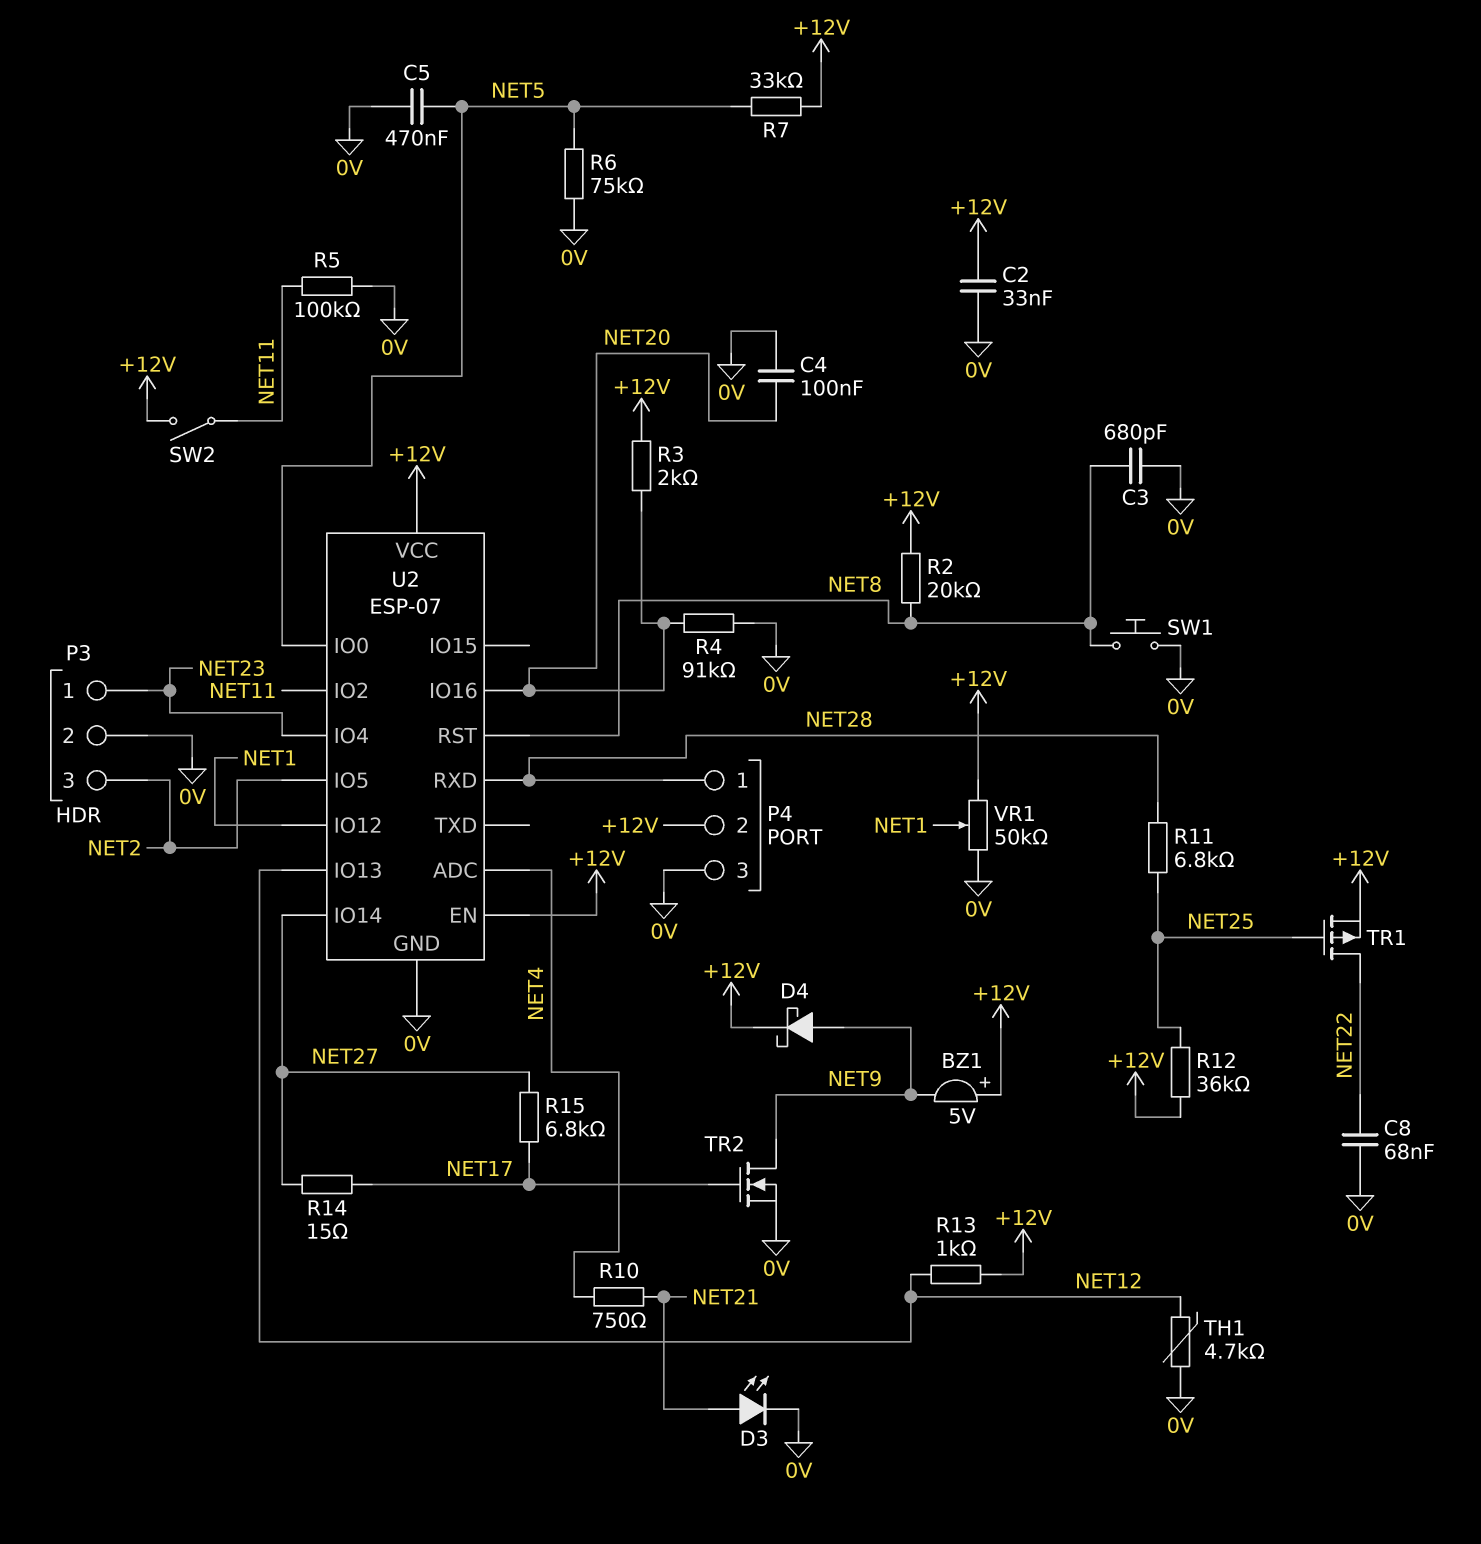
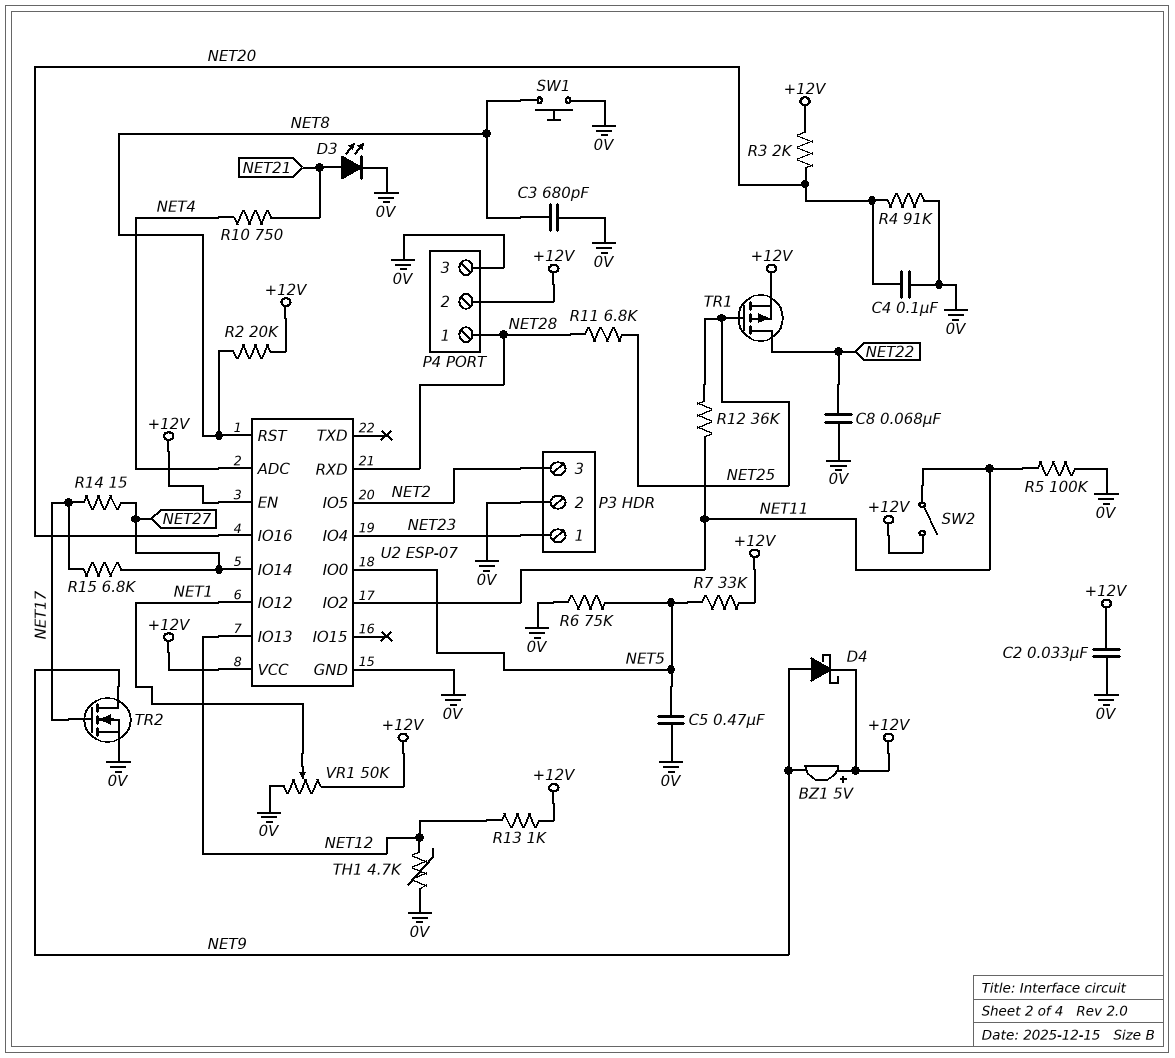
R12: 36k (+12V, NET25) -> 36k (NET11, NET25)

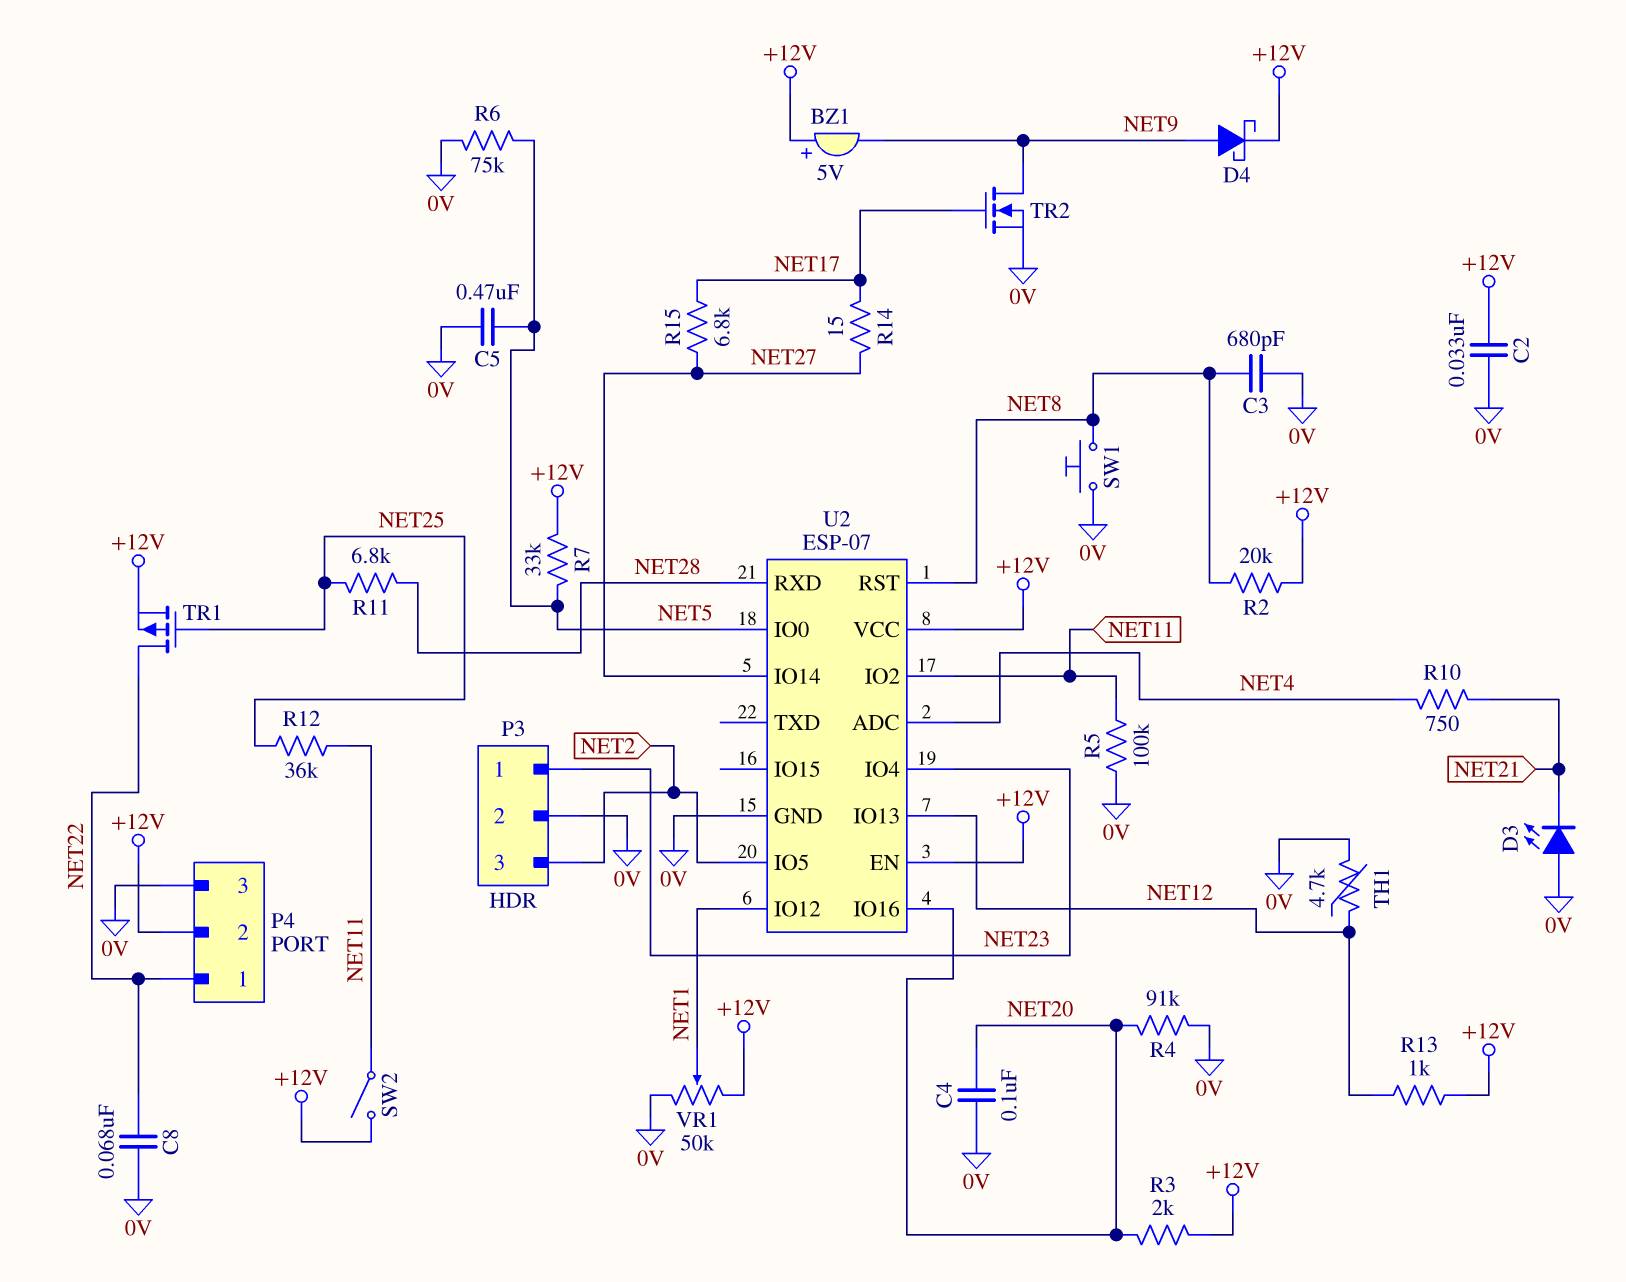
D3: LED (A NET21, K 0V) -> LED (A 0V, K NET21)
P4 pin 1: NET28 -> NET22

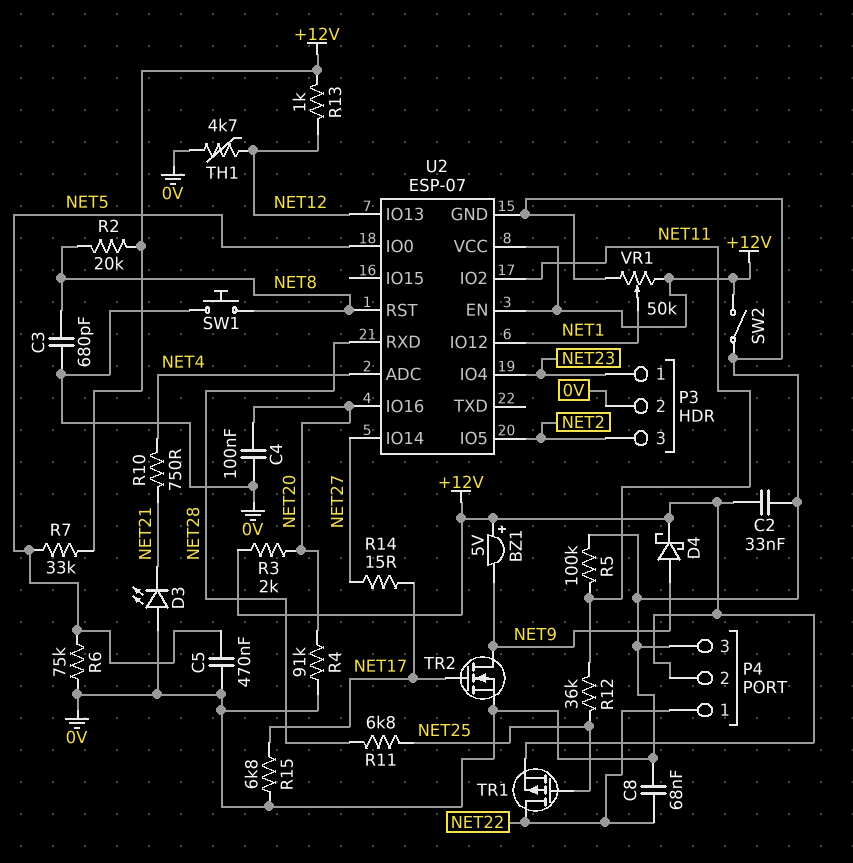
R15: 6.8k (NET17, NET27) -> 6.8k (0V, NET17)
SW2: switch (+12V, NET11) -> switch (+12V, 0V)

